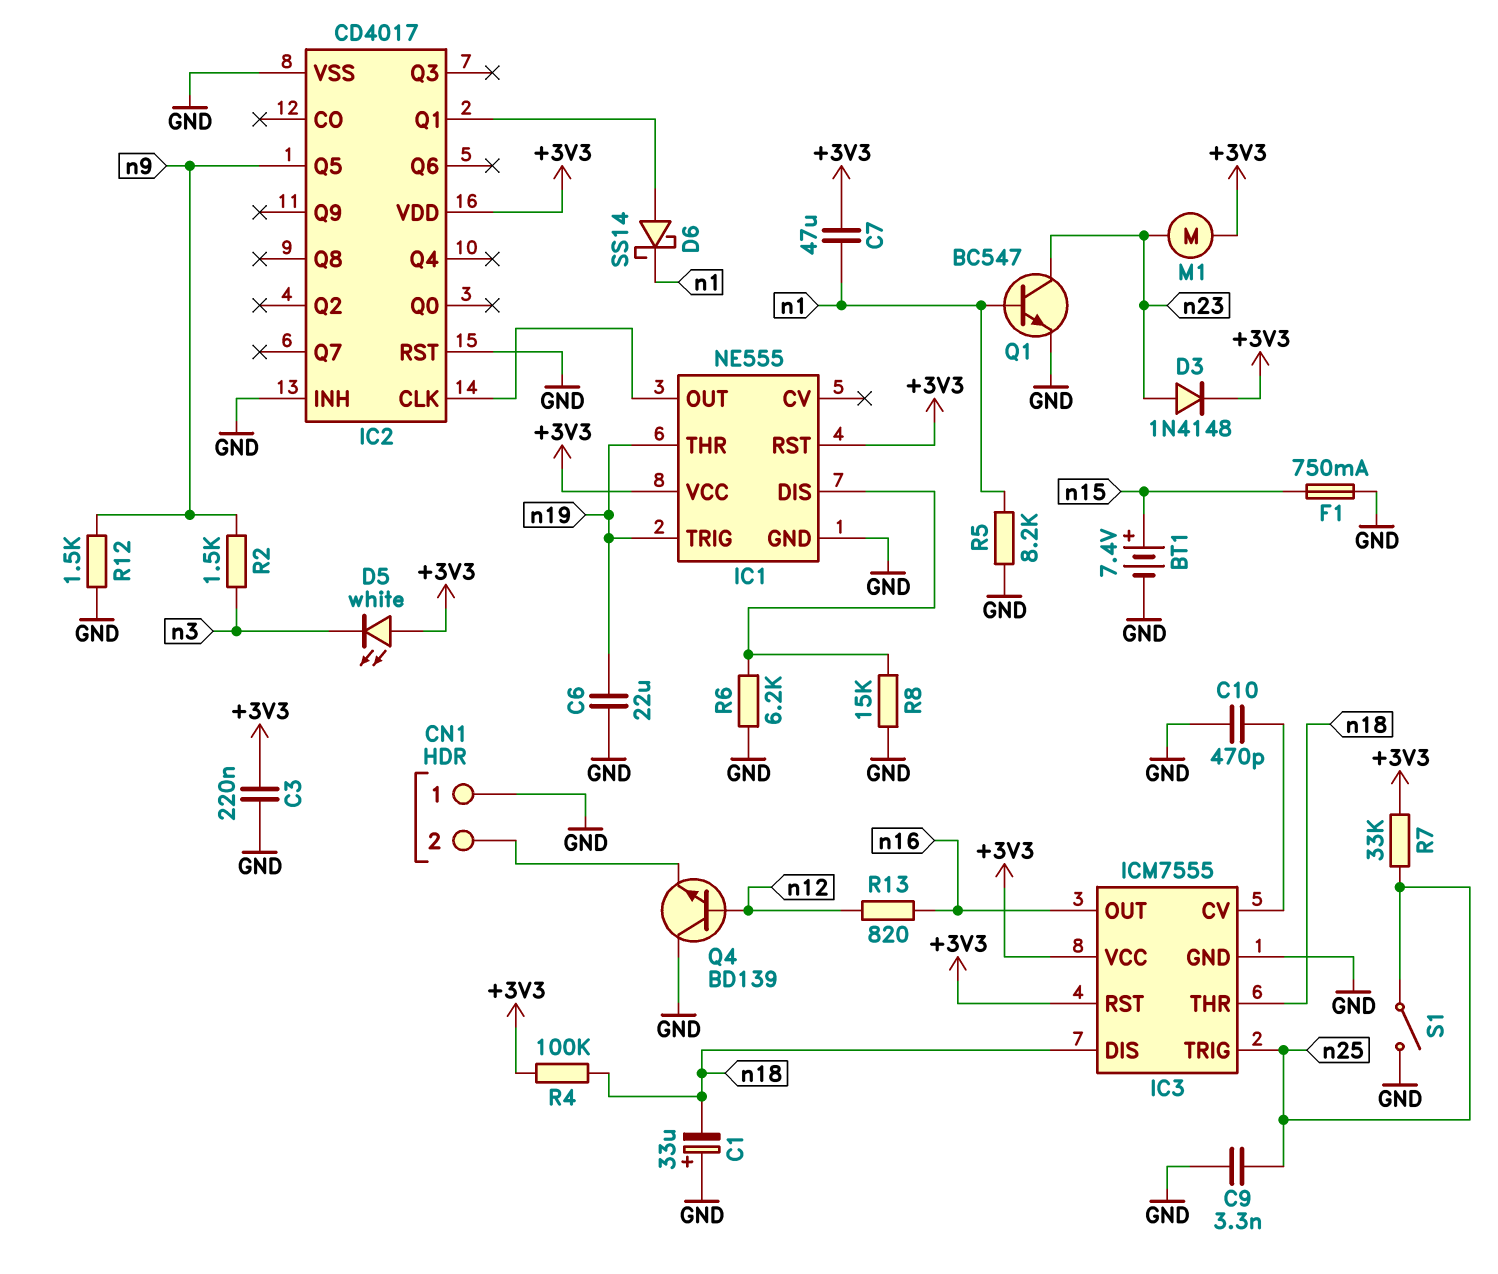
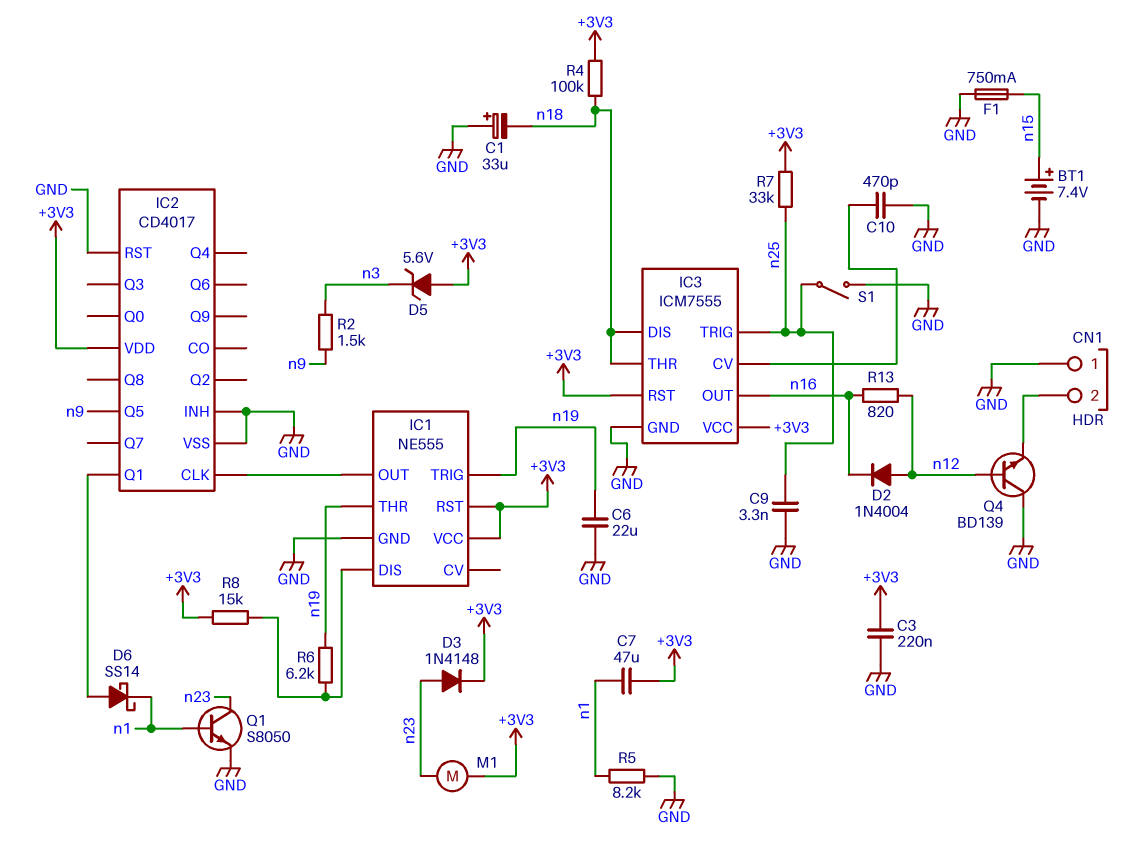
D2: none -> diode 1N4004 (A n12, K n16)
D5: LED white (A +3V3, K n3) -> zener 5.6V (A +3V3, K n3)
Q1: NPN BC547 (B n1, C n23, E GND) -> NPN S8050 (B n1, C n23, E GND)
R6: 6.2k (GND, IC1/DIS) -> 6.2k (IC1/DIS, n19)
R8: 15k (GND, IC1/DIS) -> 15k (+3V3, IC1/DIS)
R12: 1.5k (GND, n9) -> none

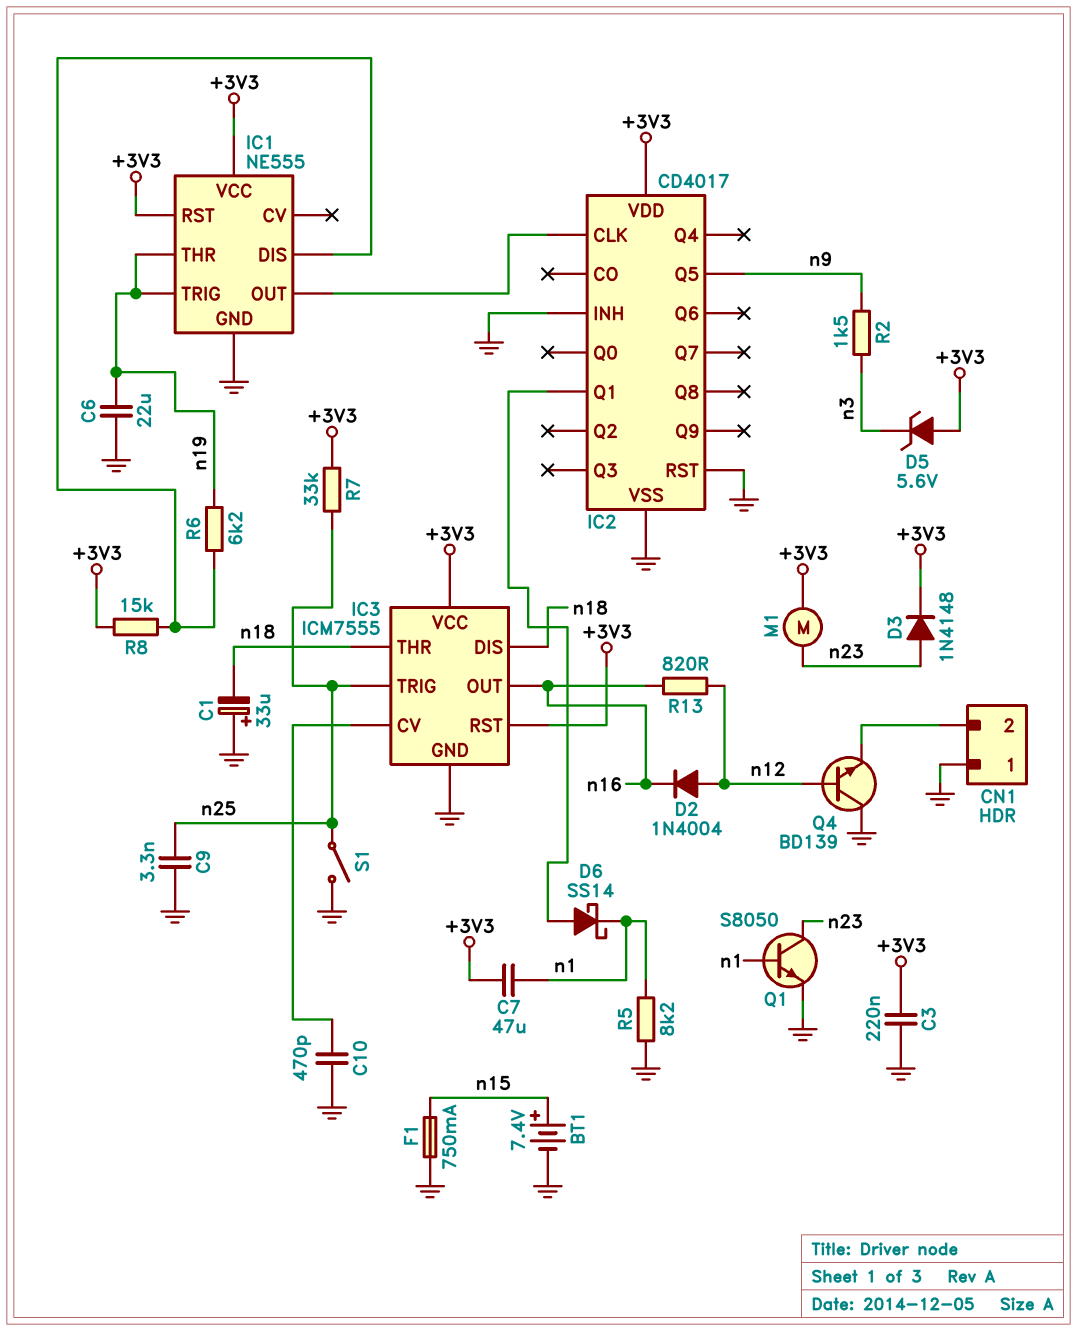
R4: 100k (+3V3, n18) -> none

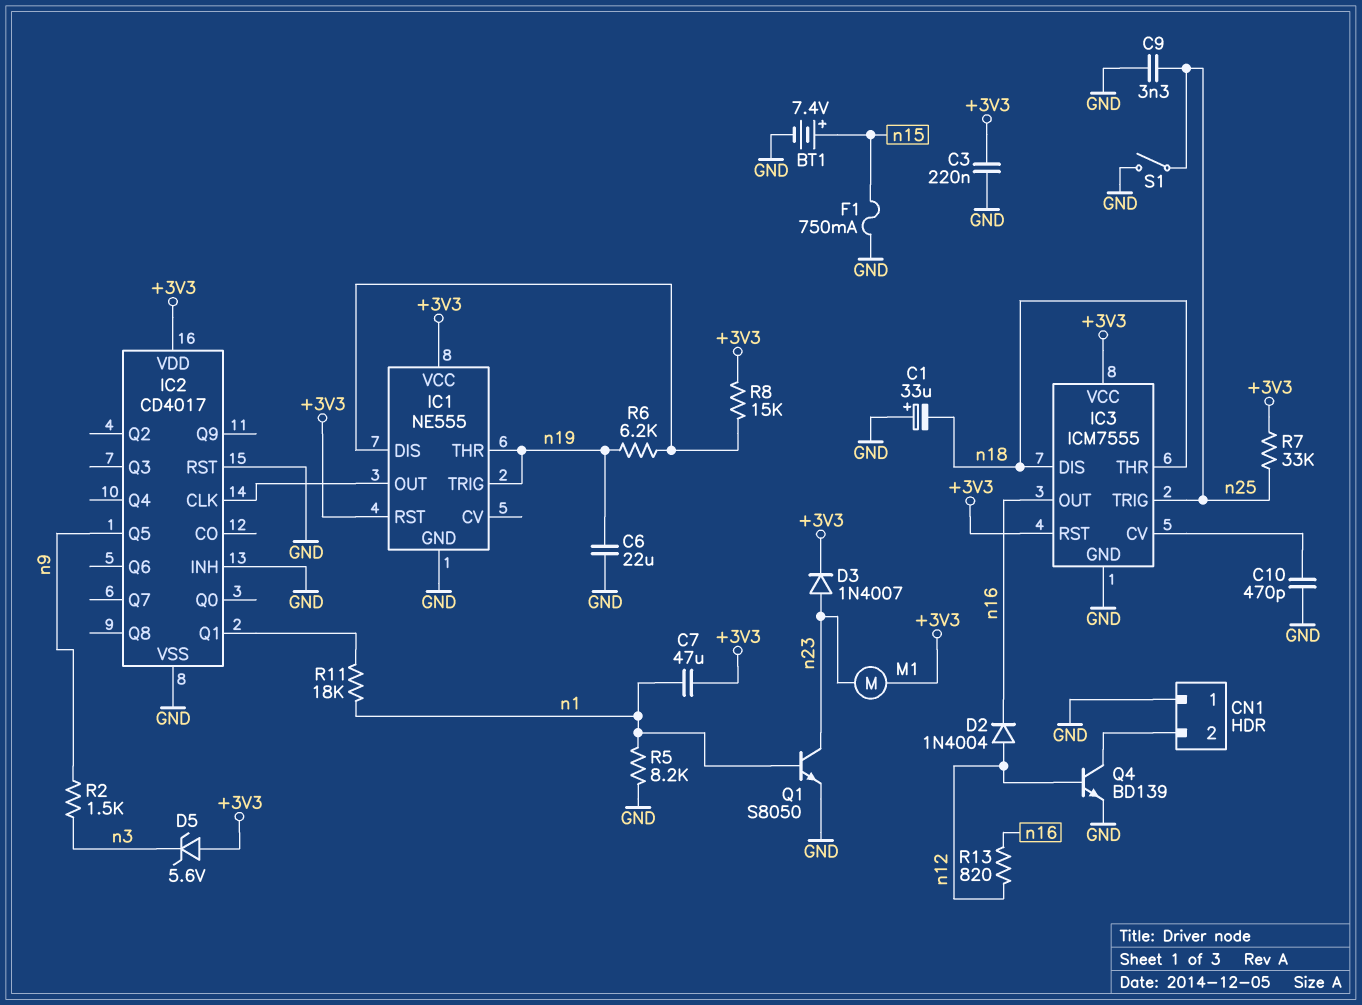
D3: diode 1N4148 (A n23, K +3V3) -> diode 1N4007 (A n23, K +3V3)
D6: schottky SS14 (A IC2/Q1, K n1) -> none
Q4: NPN BD139 (B n12, C GND, E CN1/2) -> NPN BD139 (B n12, C CN1/2, E GND)
R11: none -> 18k (IC2/Q1, n1)

